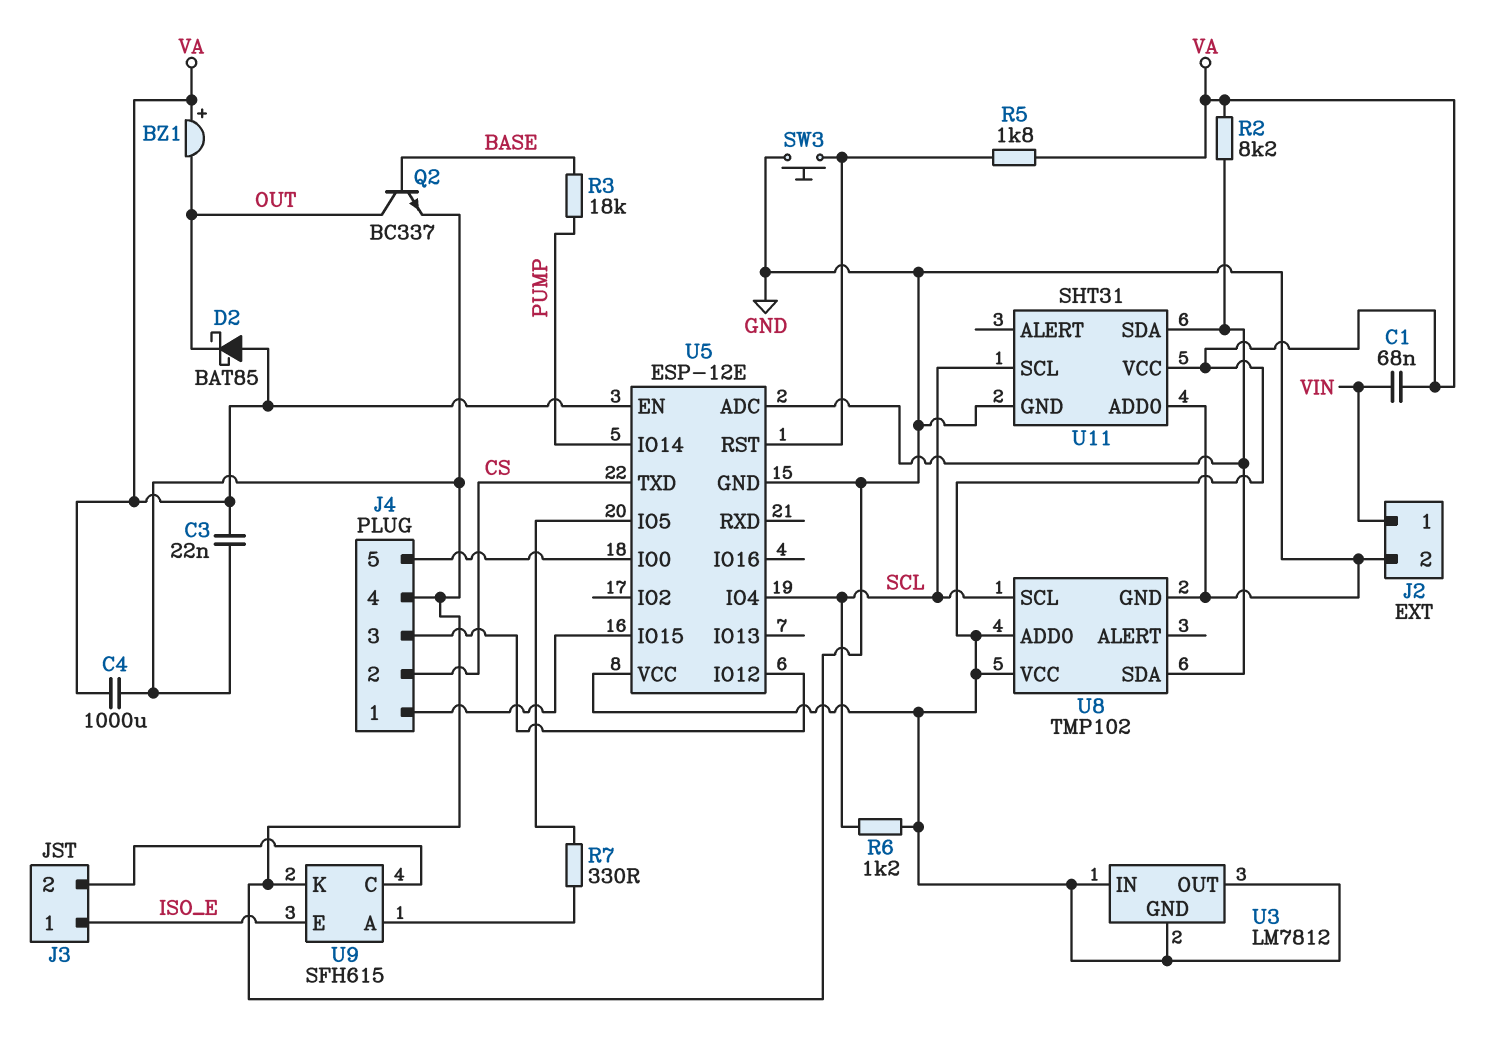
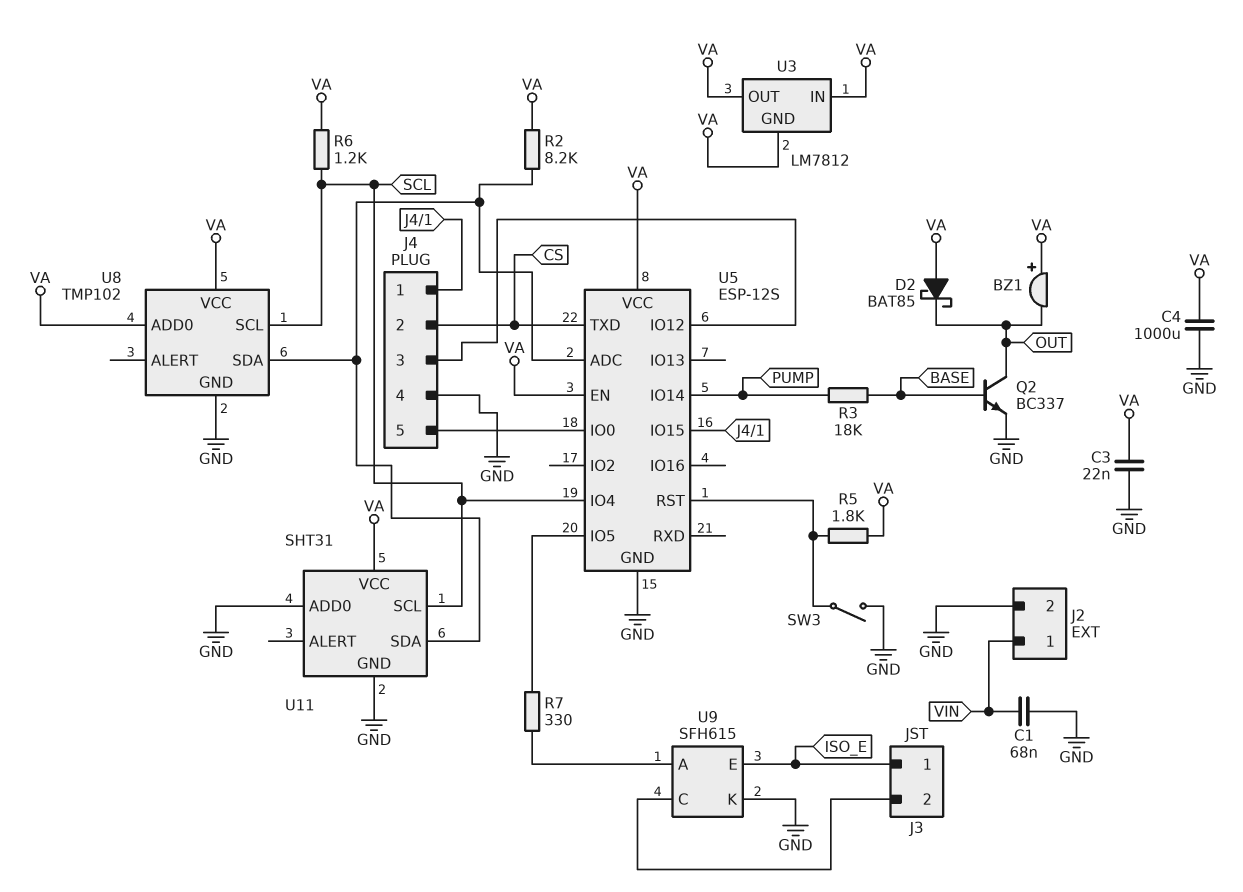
C1: 68nF (VA, VIN) -> 68nF (GND, VIN)
SW3: button (GND, U5/RST) -> switch (GND, U5/RST)
U5: ESP-12E -> ESP-12S

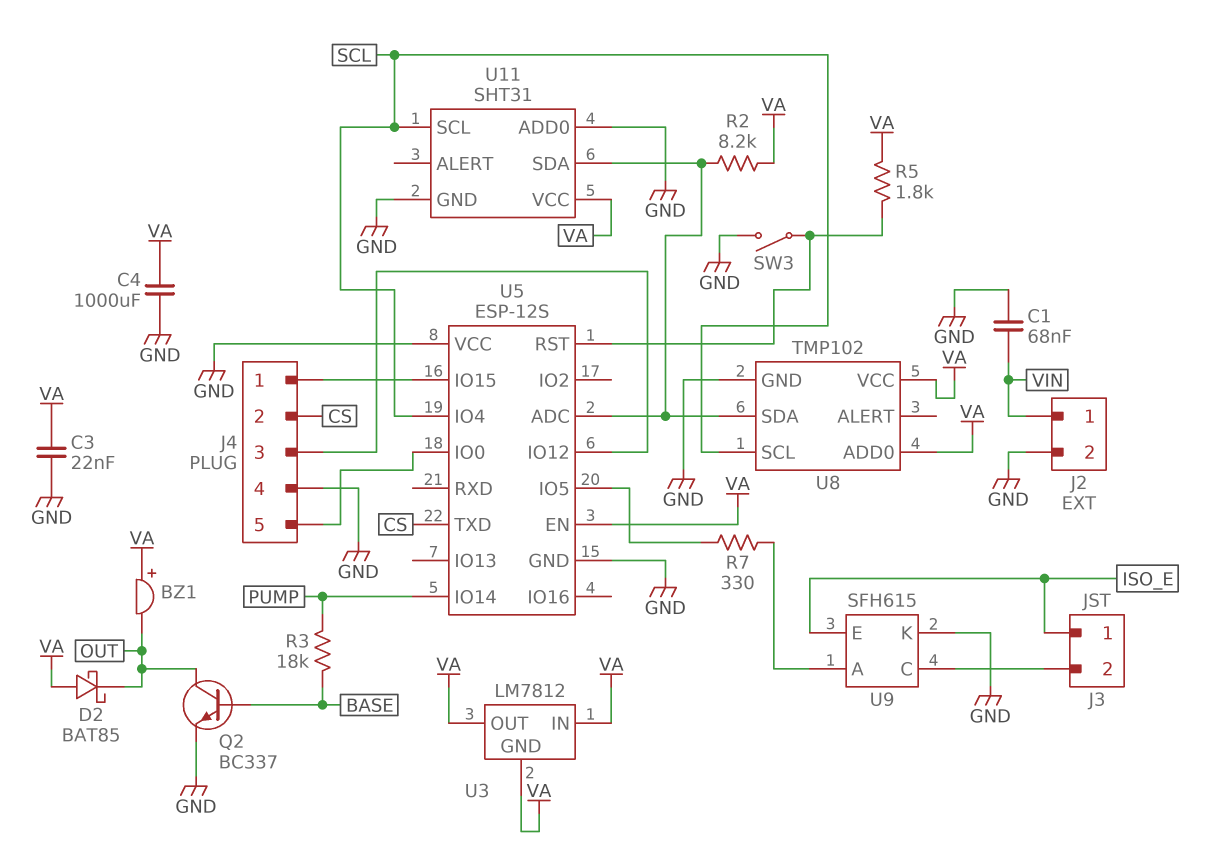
R6: 1.2k (SCL, VA) -> none
U5 pin VCC: VA -> GND

